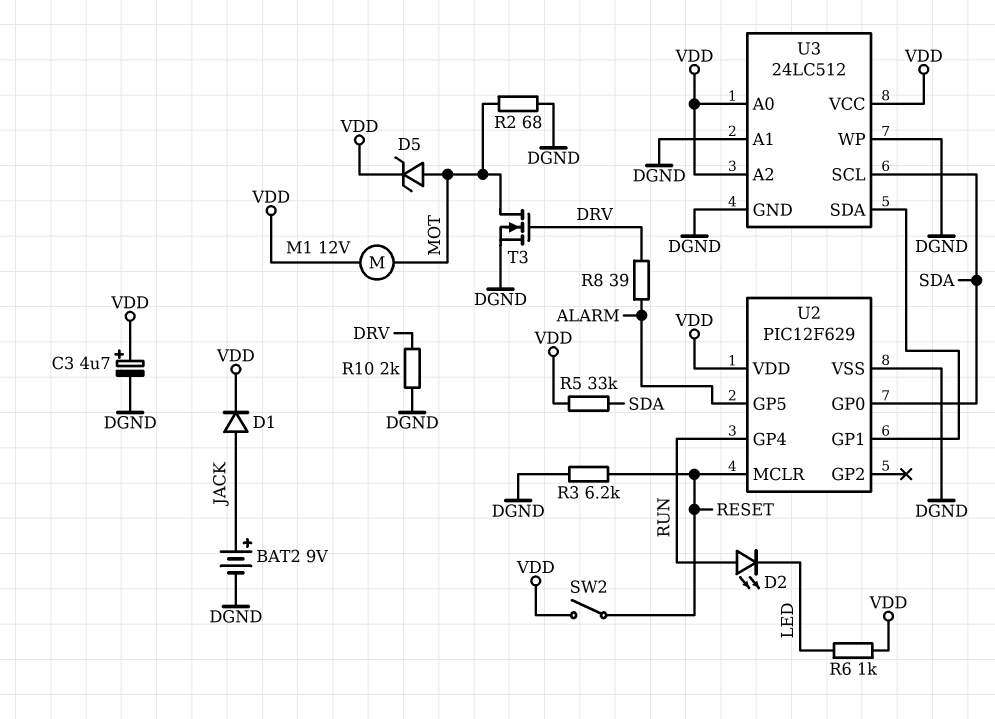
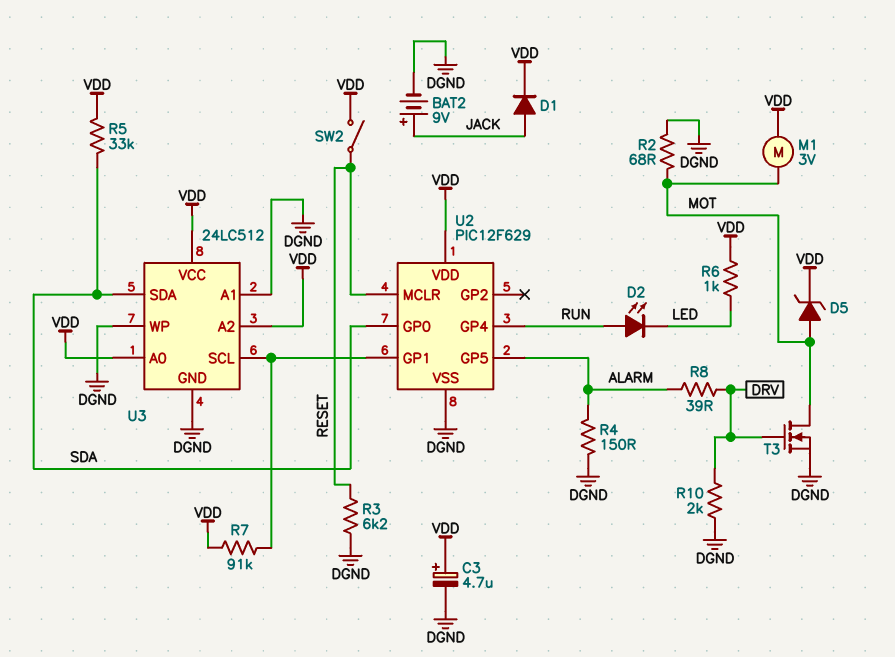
M1: motor 12V (MOT, VDD) -> motor 3V (MOT, VDD)
R4: none -> 150 (ALARM, DGND)
R7: none -> 91k (U2/GP1, VDD)
U3 pin SCL: SDA -> U2/GP1
U3 pin SDA: U2/GP1 -> SDA

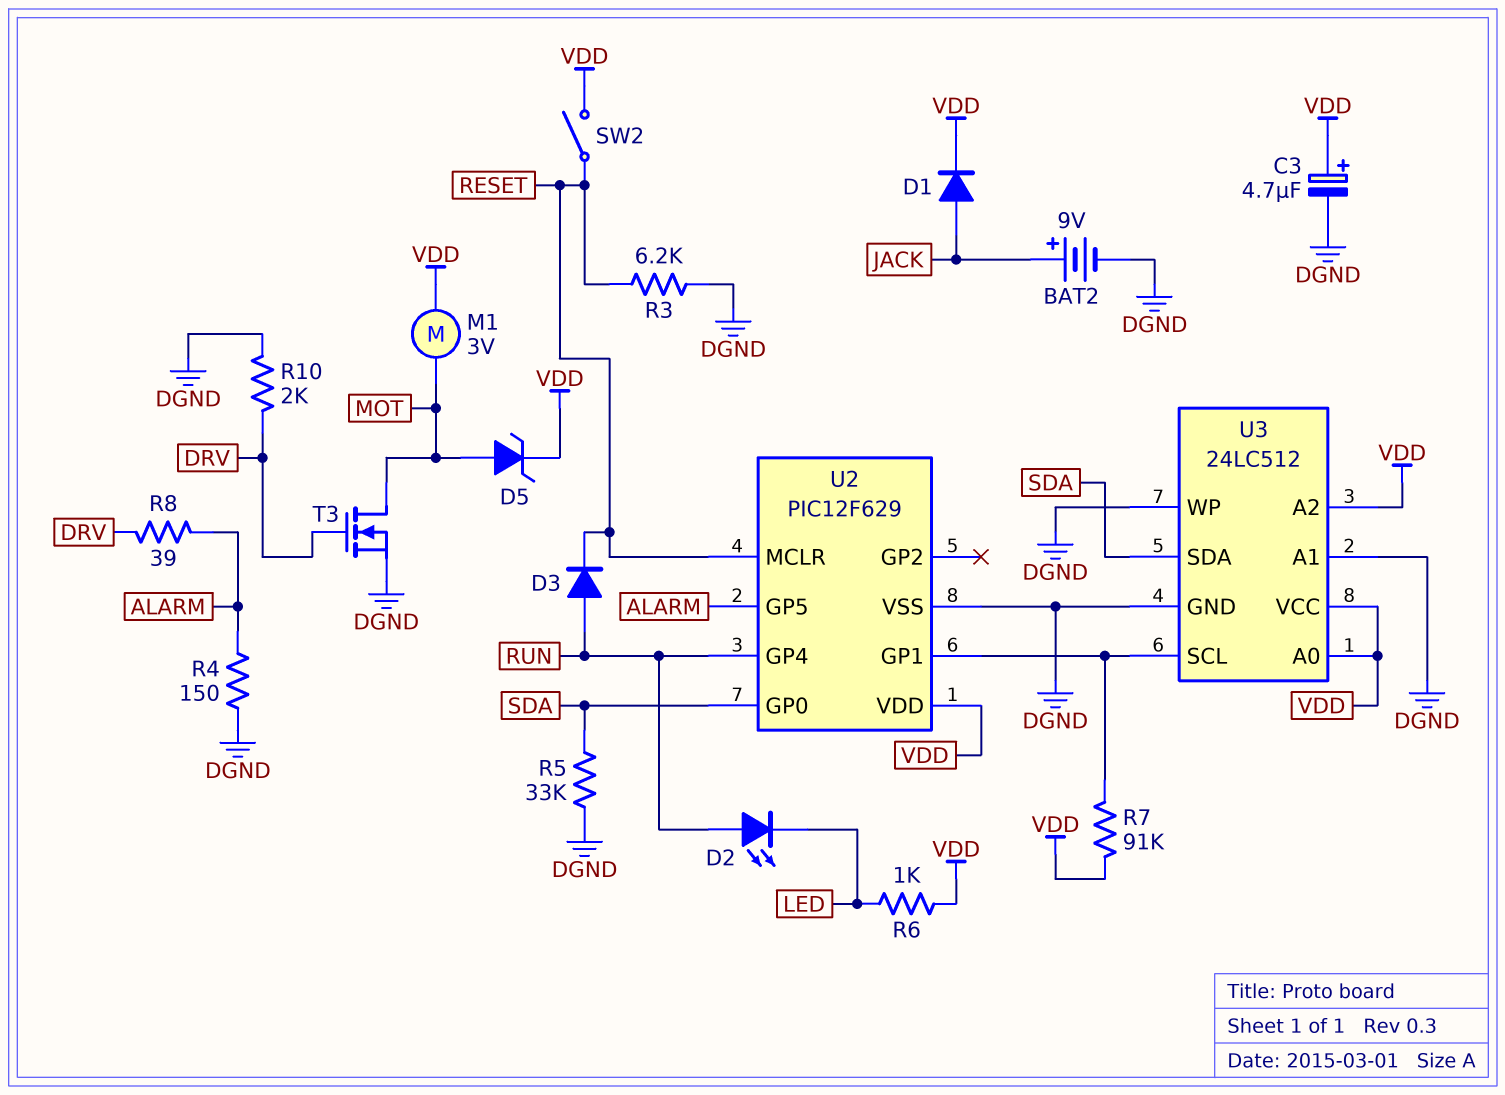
D3: none -> diode (A RUN, K RESET)
R2: 68 (DGND, MOT) -> none
R5: 33k (SDA, VDD) -> 33k (DGND, SDA)

